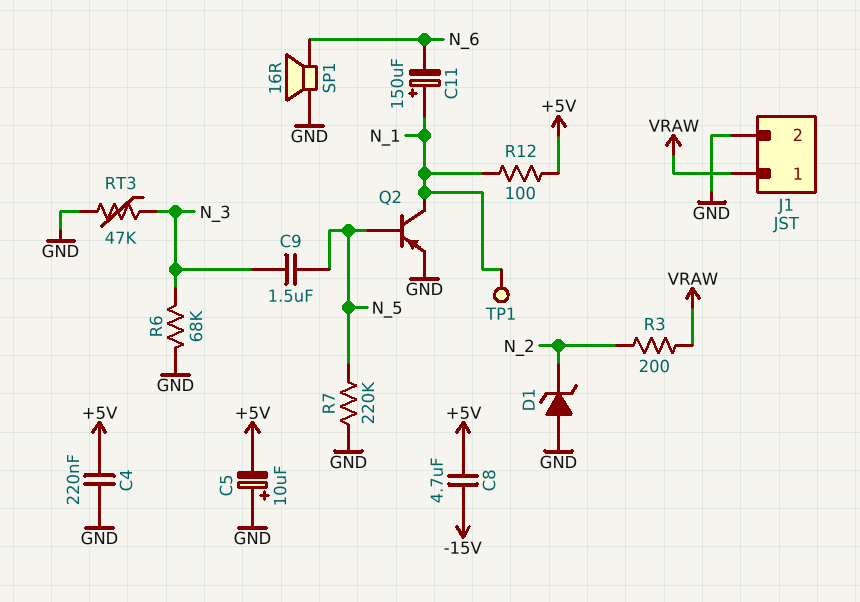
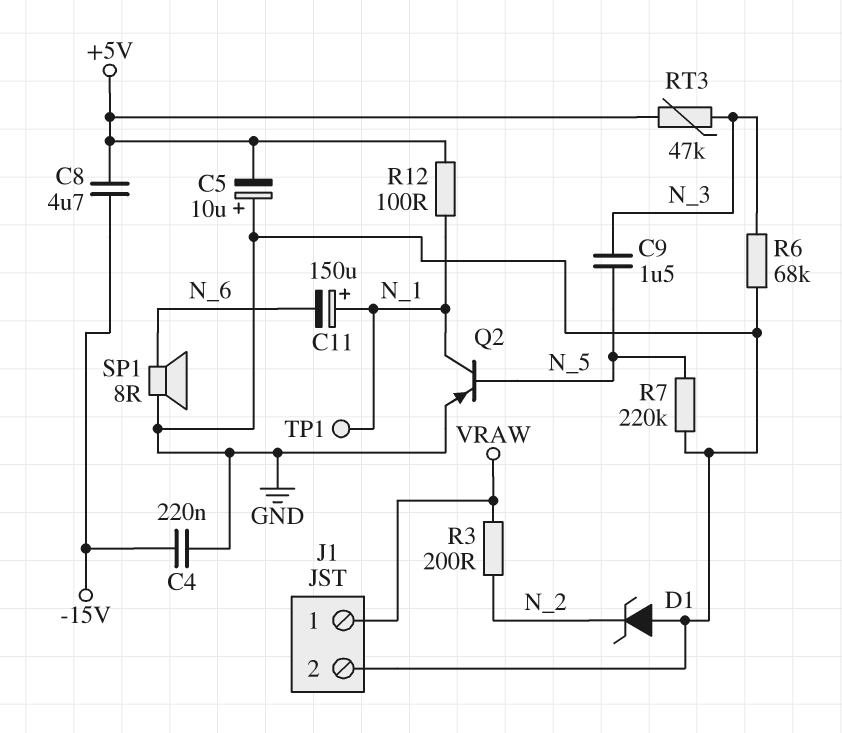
C4: 220nF (+5V, GND) -> 220nF (-15V, GND)
RT3: 47k (GND, N_3) -> 47k (+5V, N_3)
SP1: speaker 16R (GND, N_6) -> speaker 8R (GND, N_6)

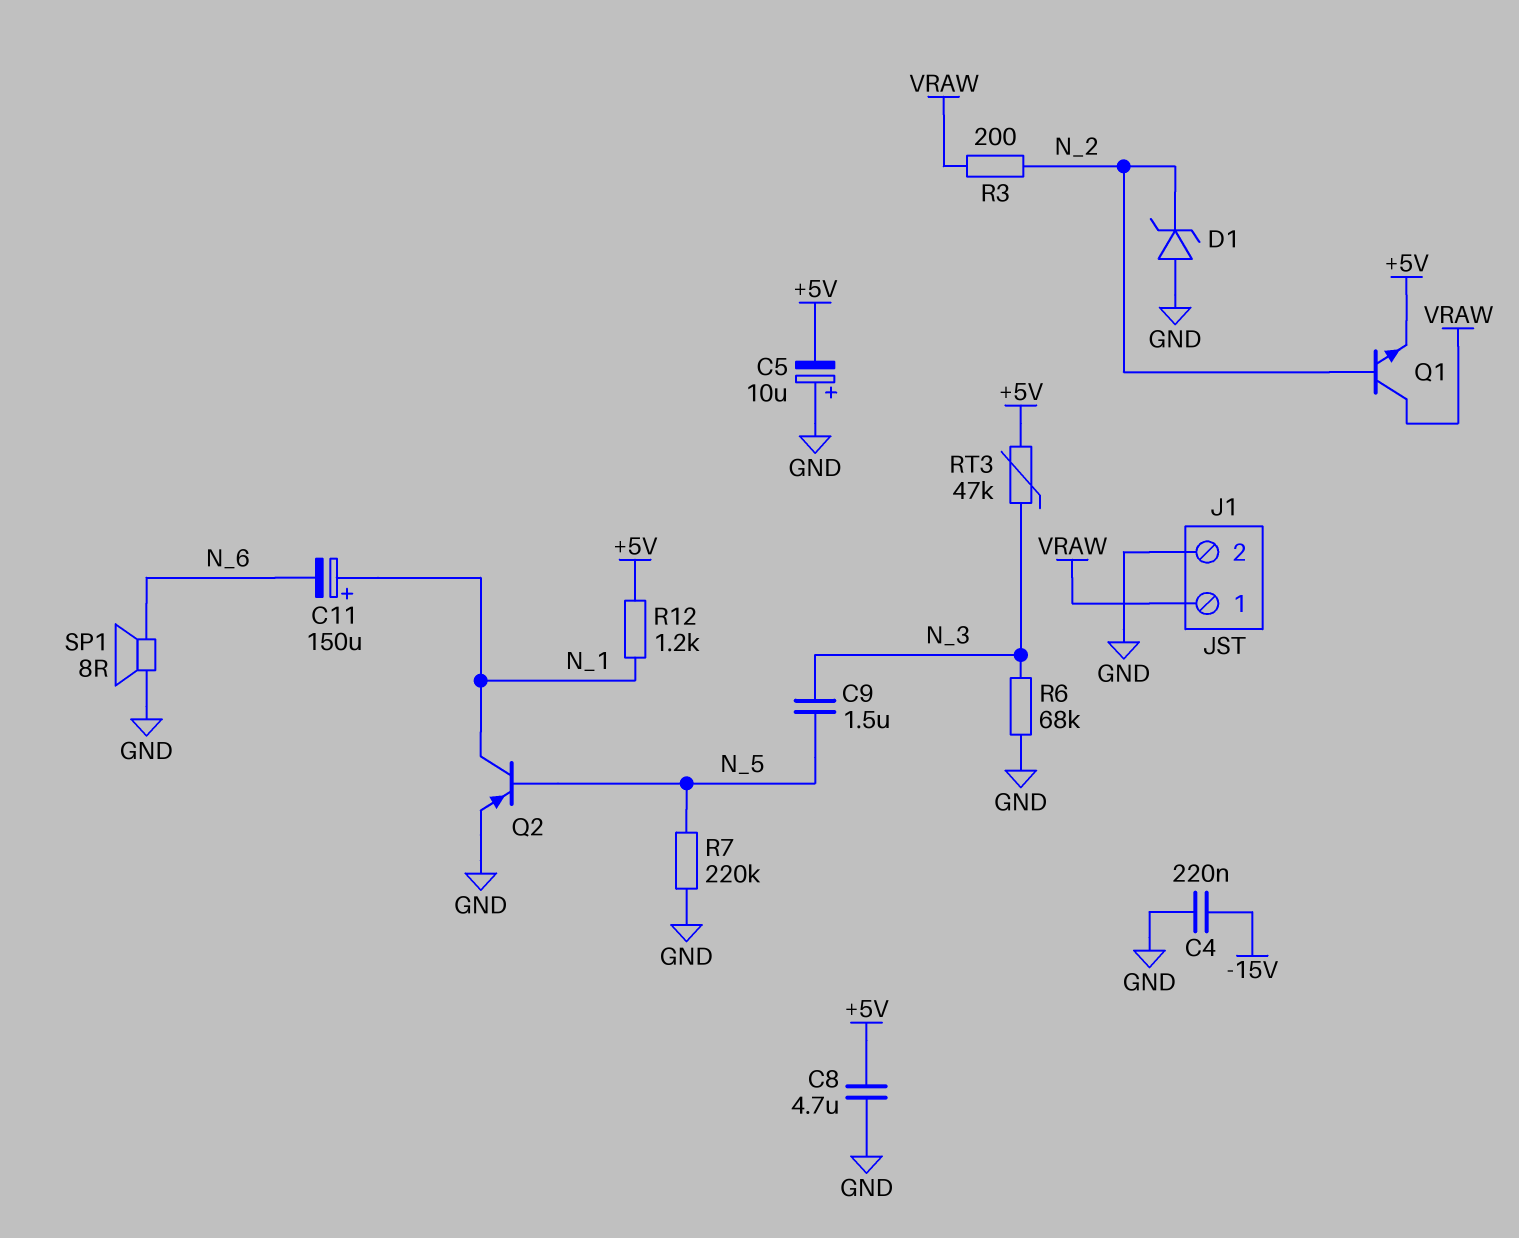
C8: 4.7uF (+5V, -15V) -> 4.7uF (+5V, GND)
Q1: none -> NPN (B N_2, C VRAW, E +5V)
R12: 100 (+5V, N_1) -> 1.2k (+5V, N_1)
TP1: test point (N_1) -> none

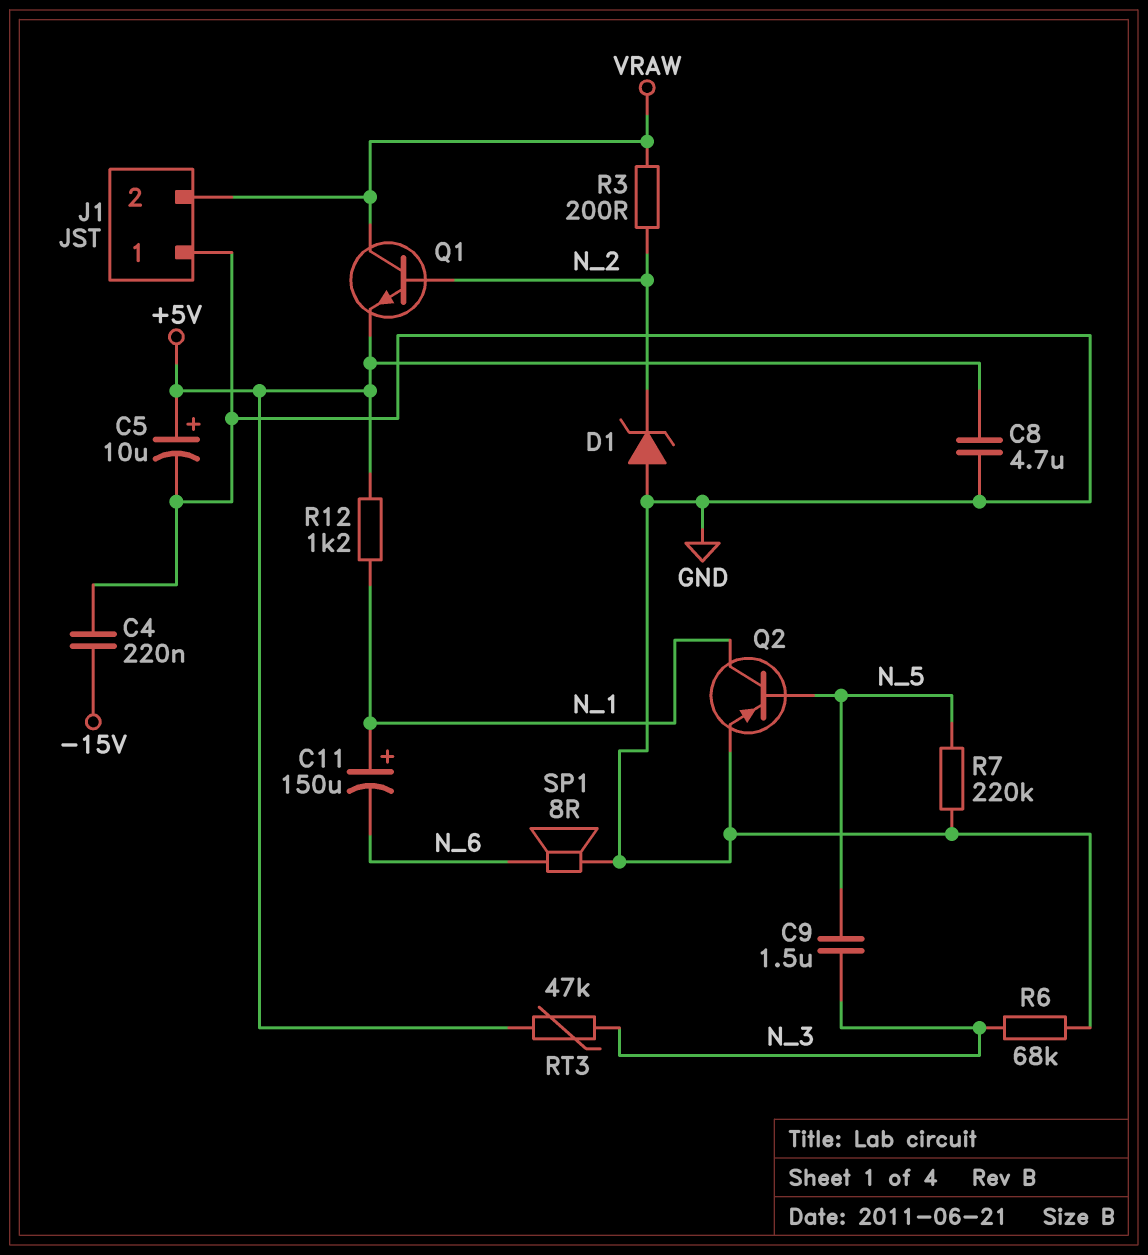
C5: 10uF (plus GND, minus +5V) -> 10uF (plus +5V, minus GND)
J1 pin 1: VRAW -> GND
J1 pin 2: GND -> VRAW

